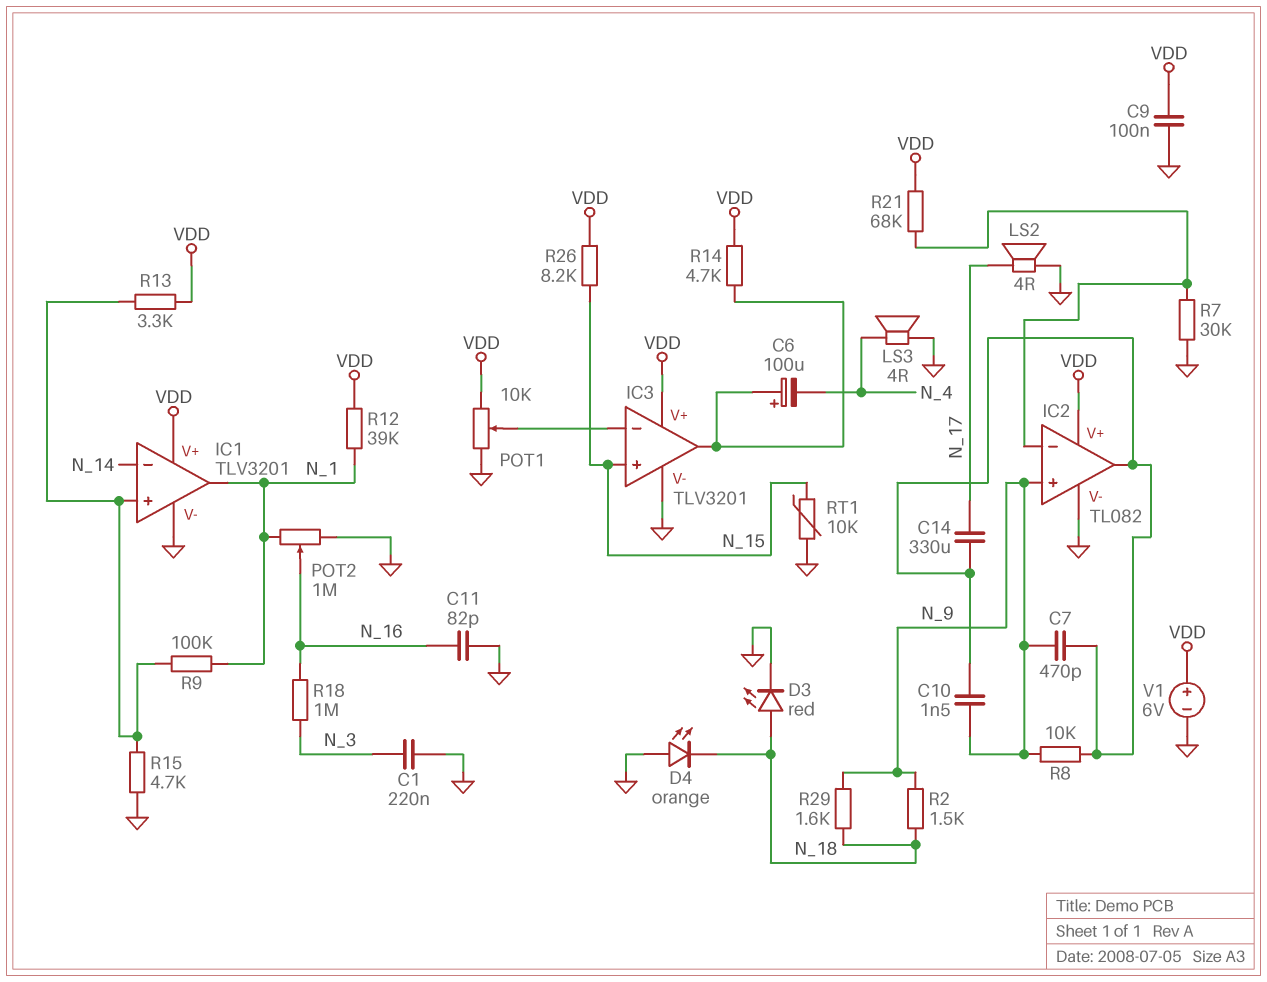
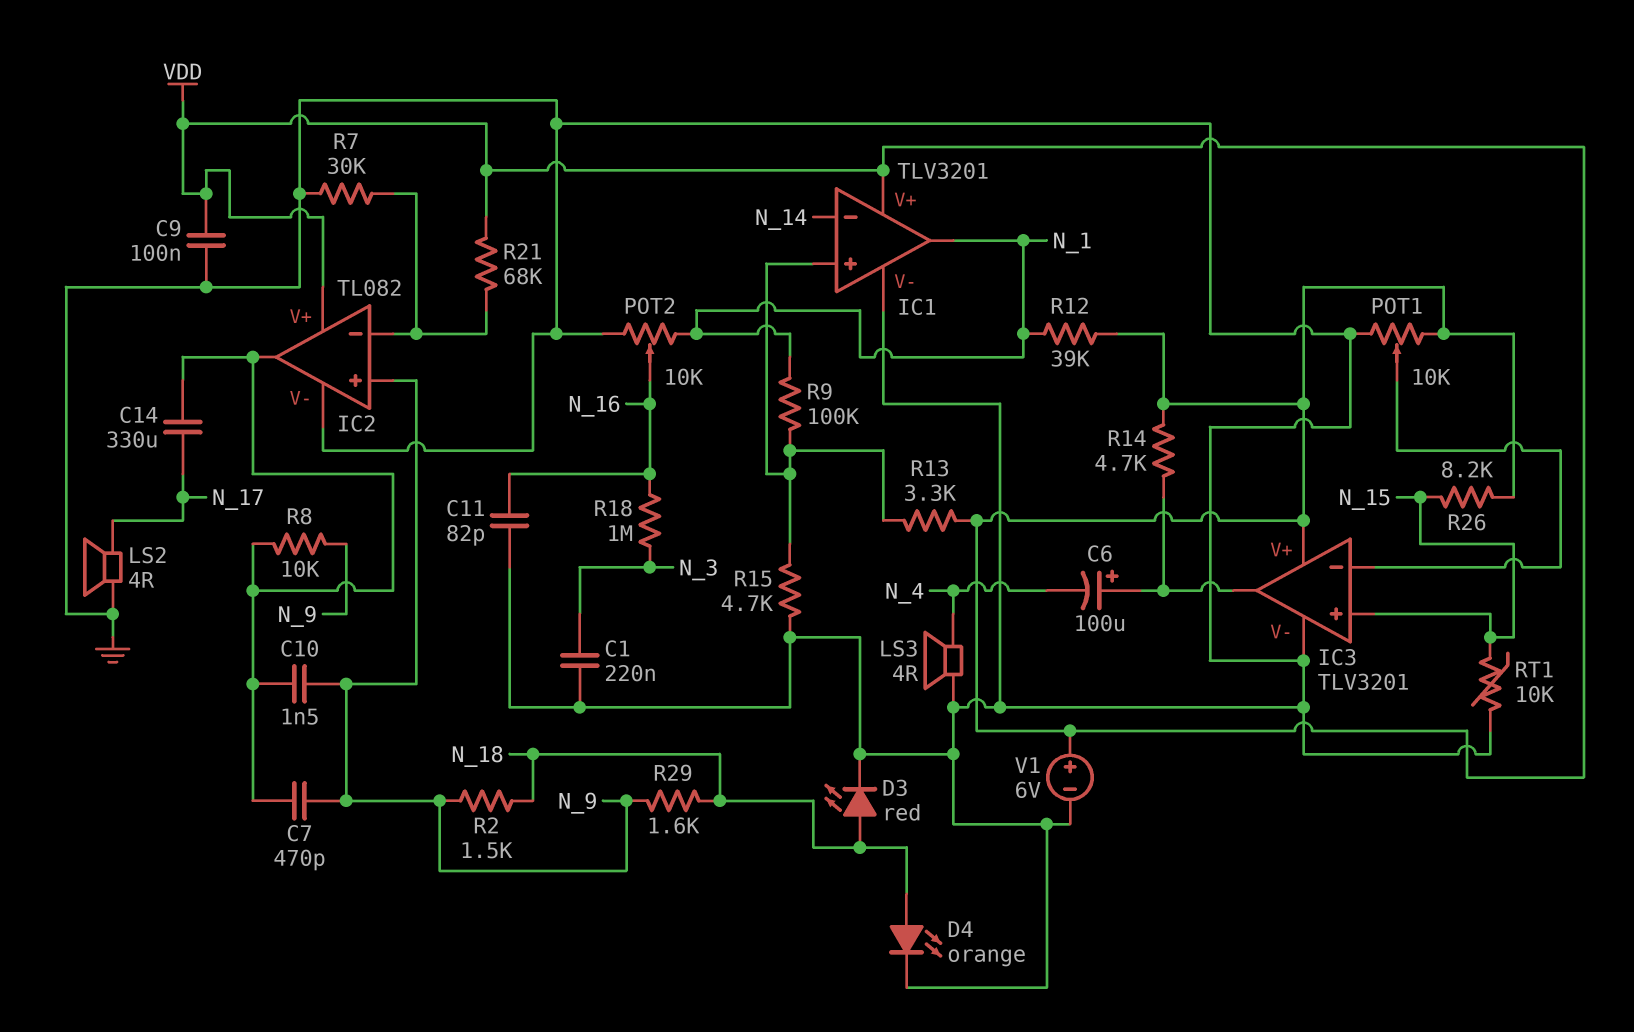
D4: LED orange (A GND, K N_18) -> LED orange (A N_18, K GND)
POT2: 1M (GND, N_1, wiper N_16) -> 10k (GND, N_1, wiper N_16)

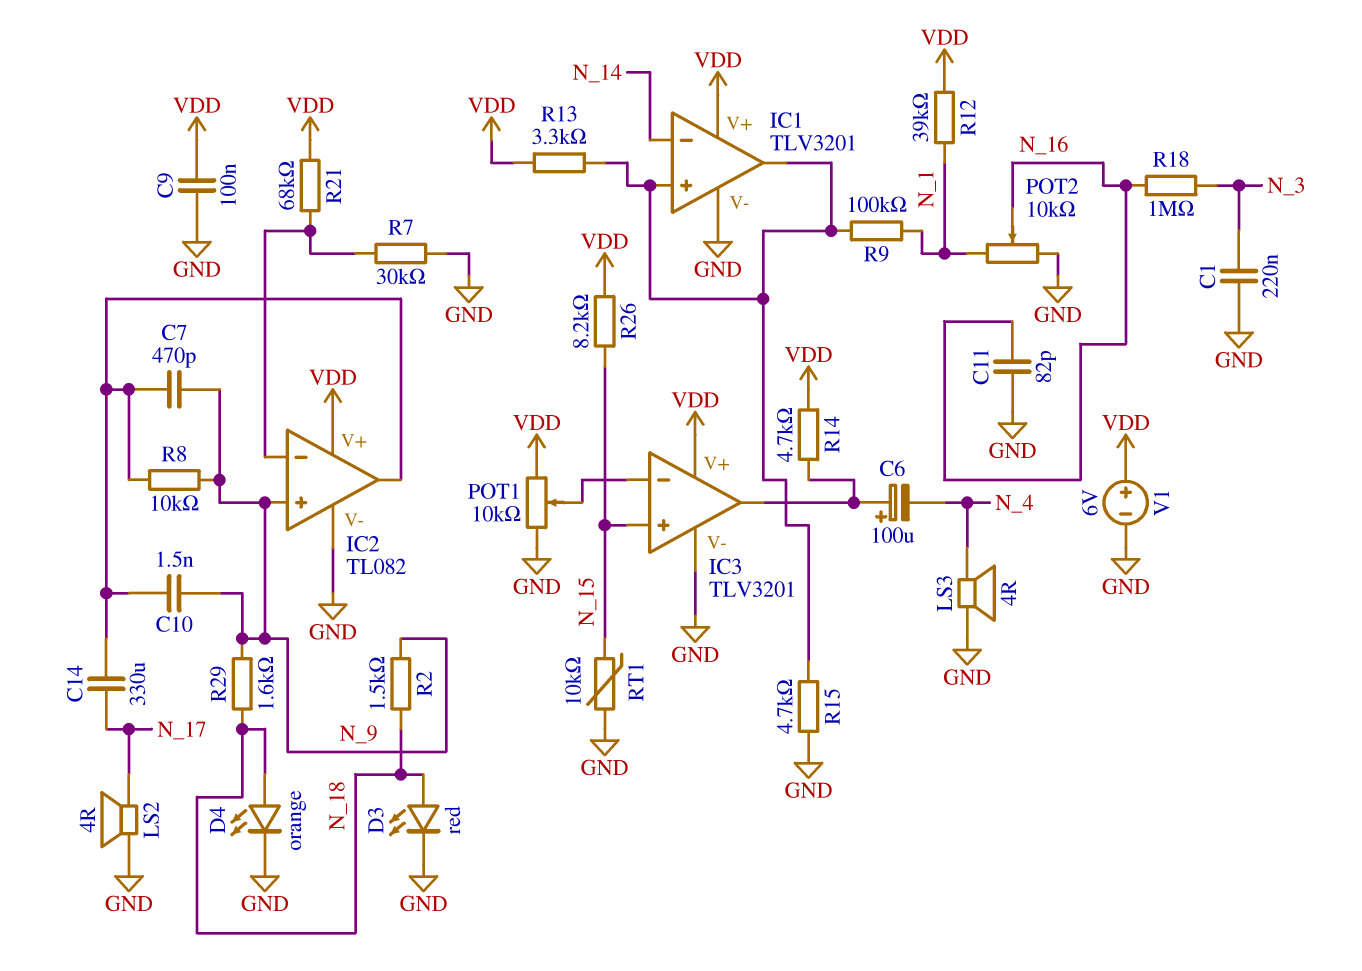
IC1 pin out: N_1 -> IC1/in+

